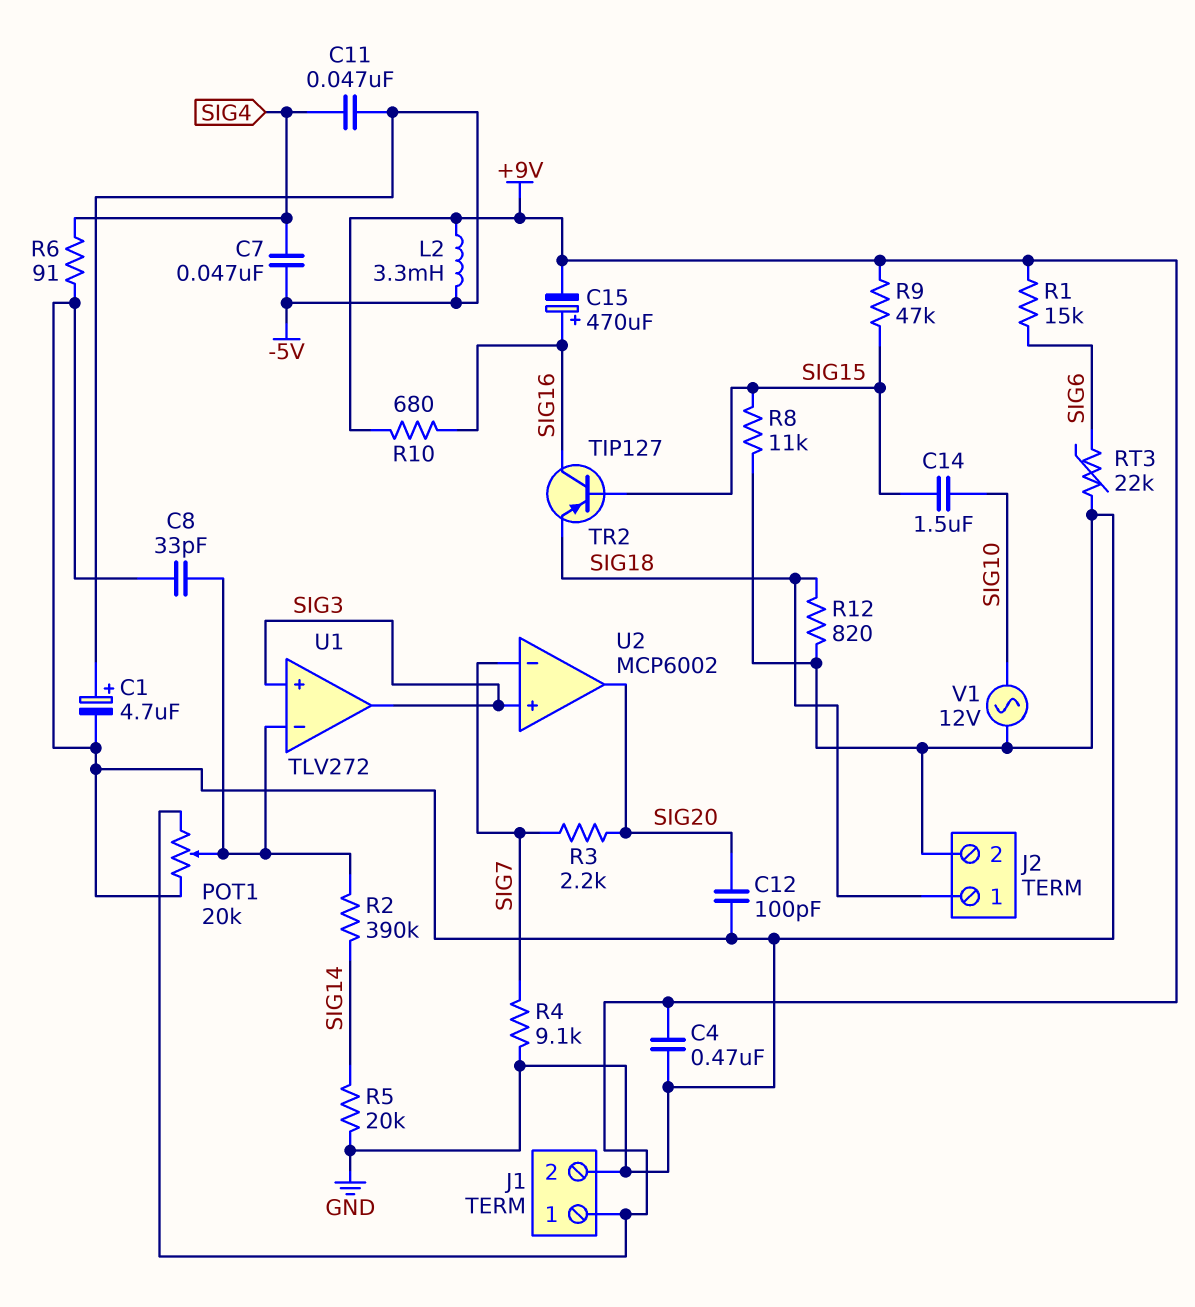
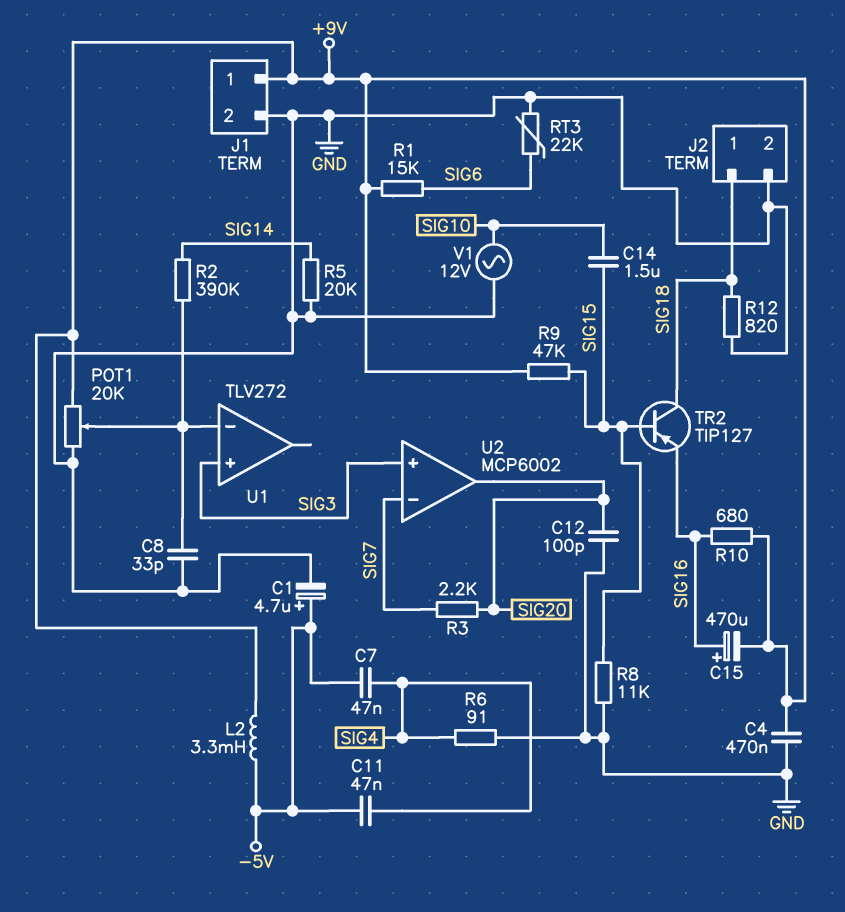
R4: 9.1k (GND, SIG7) -> none
TR2: PNP TIP127 (B SIG15, C SIG16, E SIG18) -> PNP TIP127 (B SIG15, C SIG18, E SIG16)
U1 pin out: SIG3 -> none

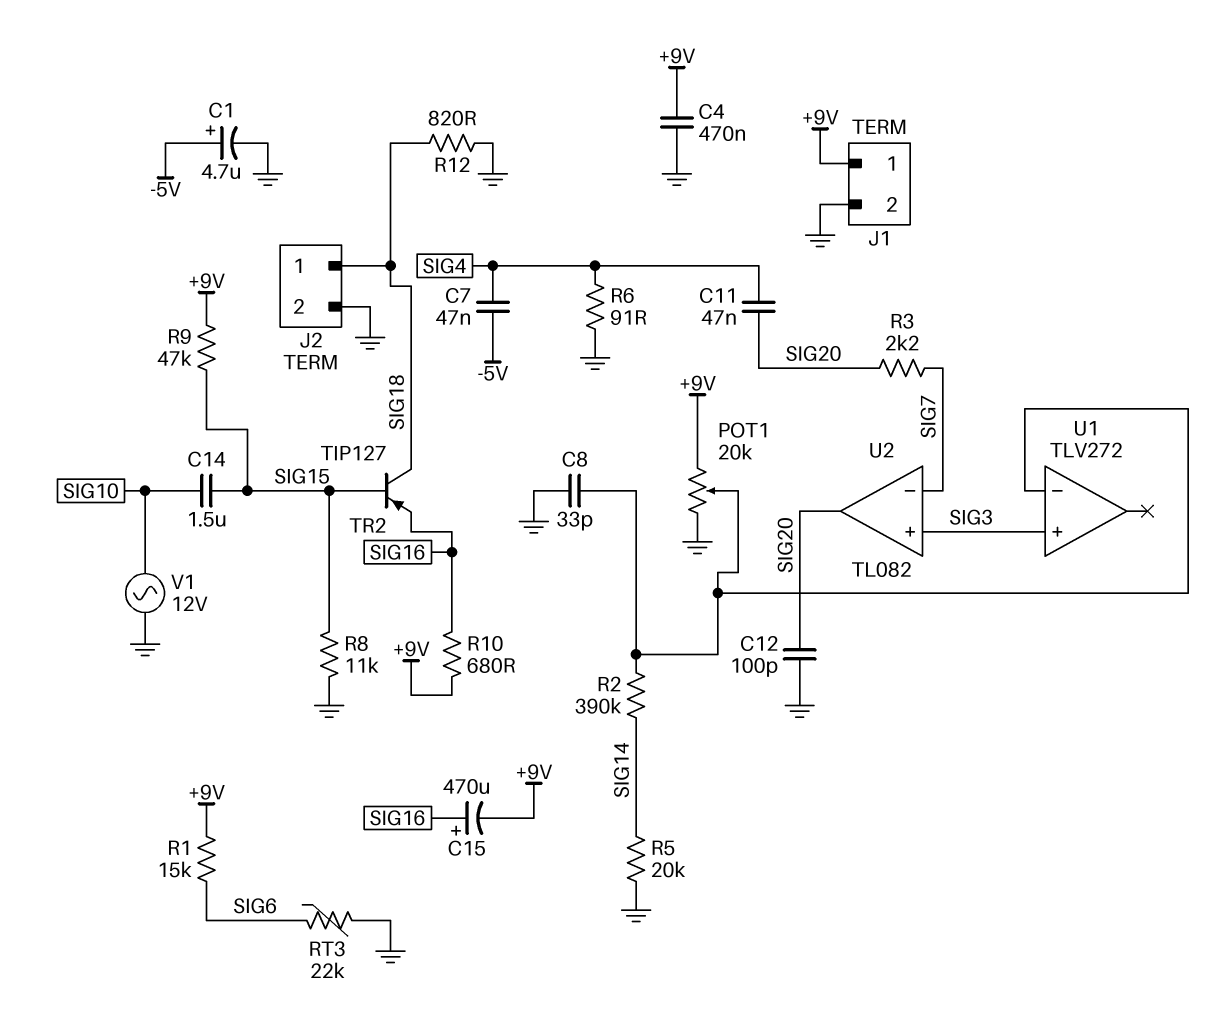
C11: 47nF (-5V, SIG4) -> 47nF (SIG4, SIG20)
L2: 3.3mH (+9V, -5V) -> none
U2: MCP6002 -> TL082

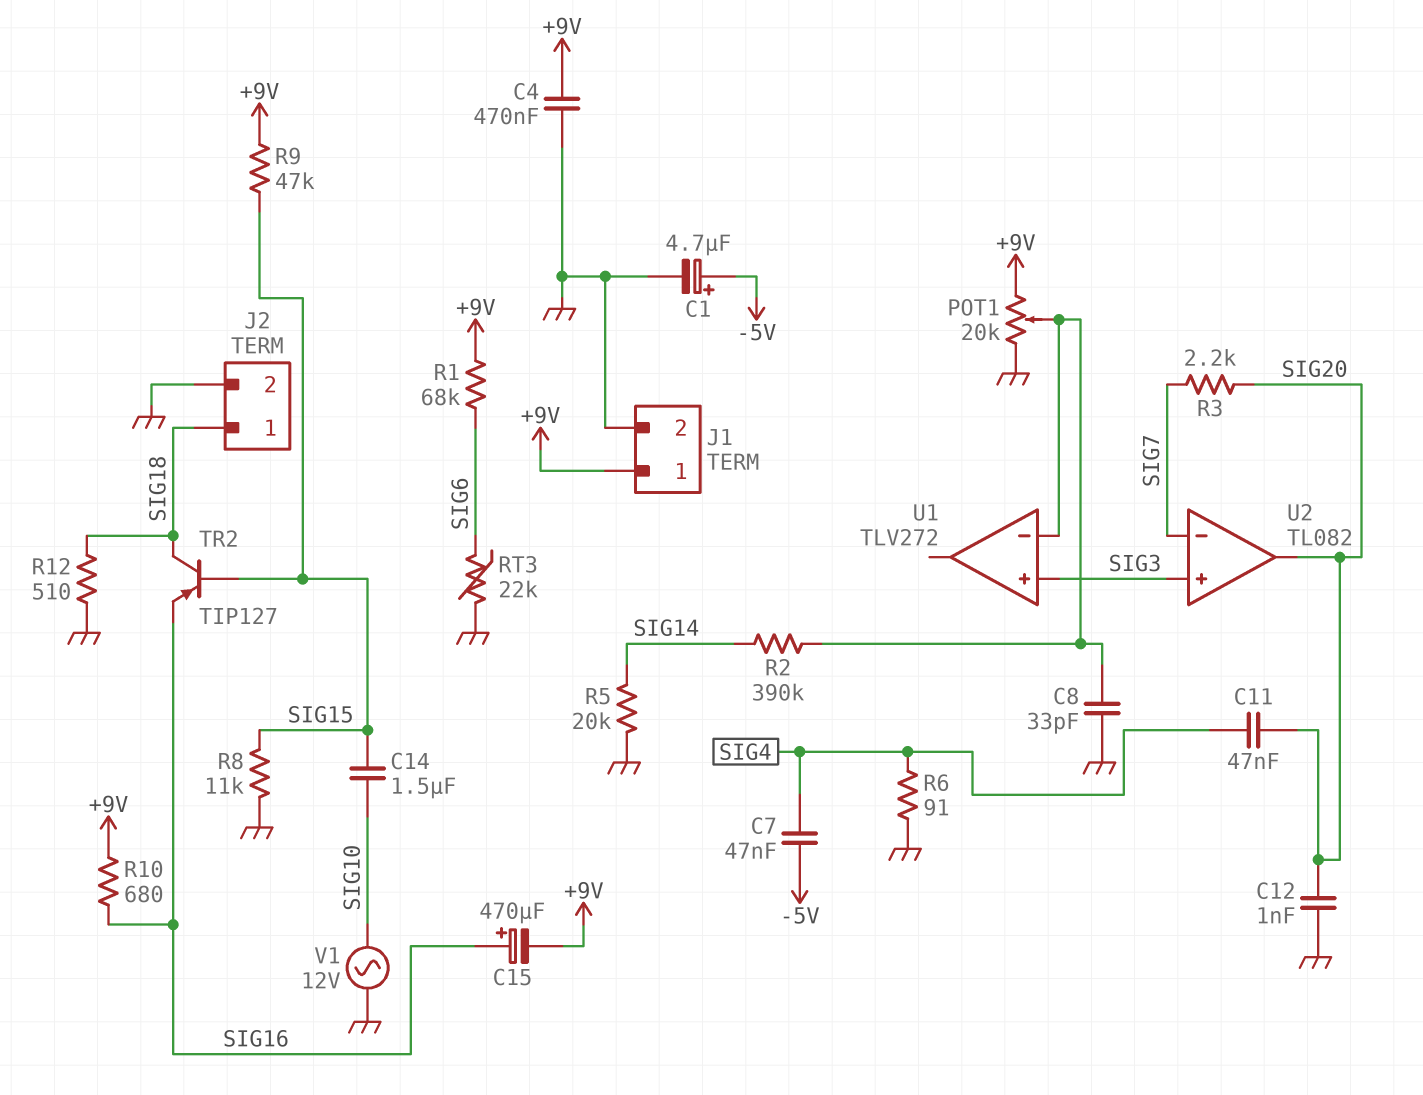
C12: 100pF (GND, SIG20) -> 1nF (GND, SIG20)
R1: 15k (+9V, SIG6) -> 68k (+9V, SIG6)
R12: 820 (GND, SIG18) -> 510 (GND, SIG18)

